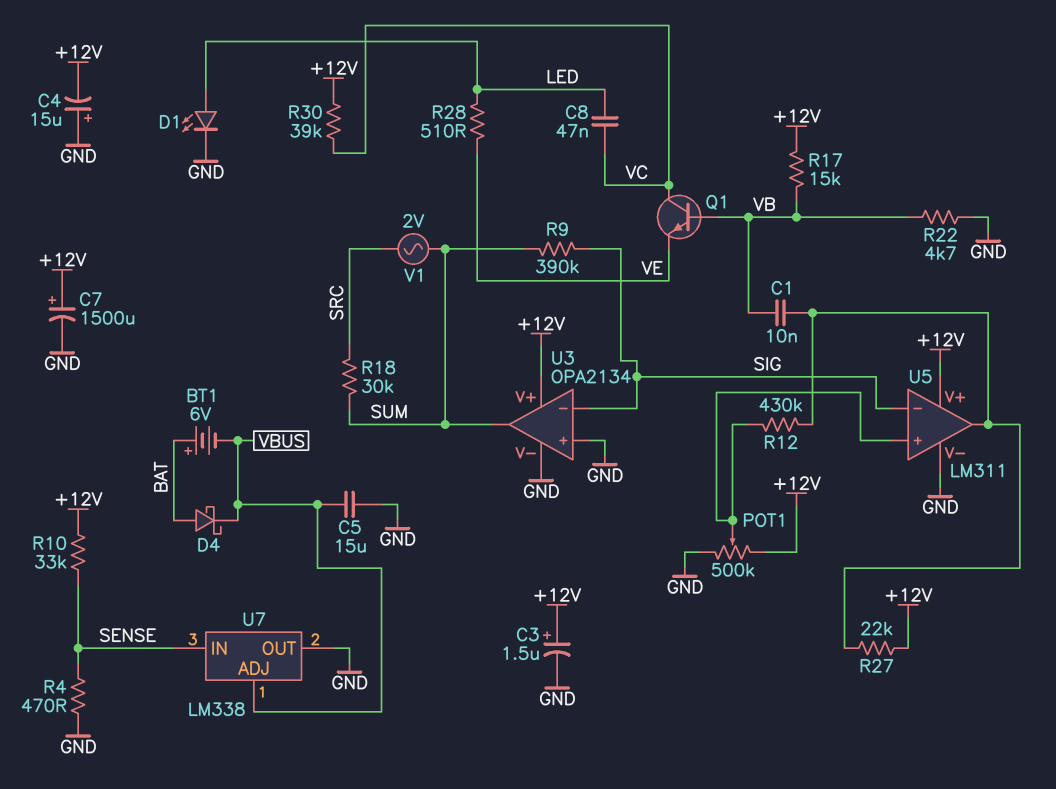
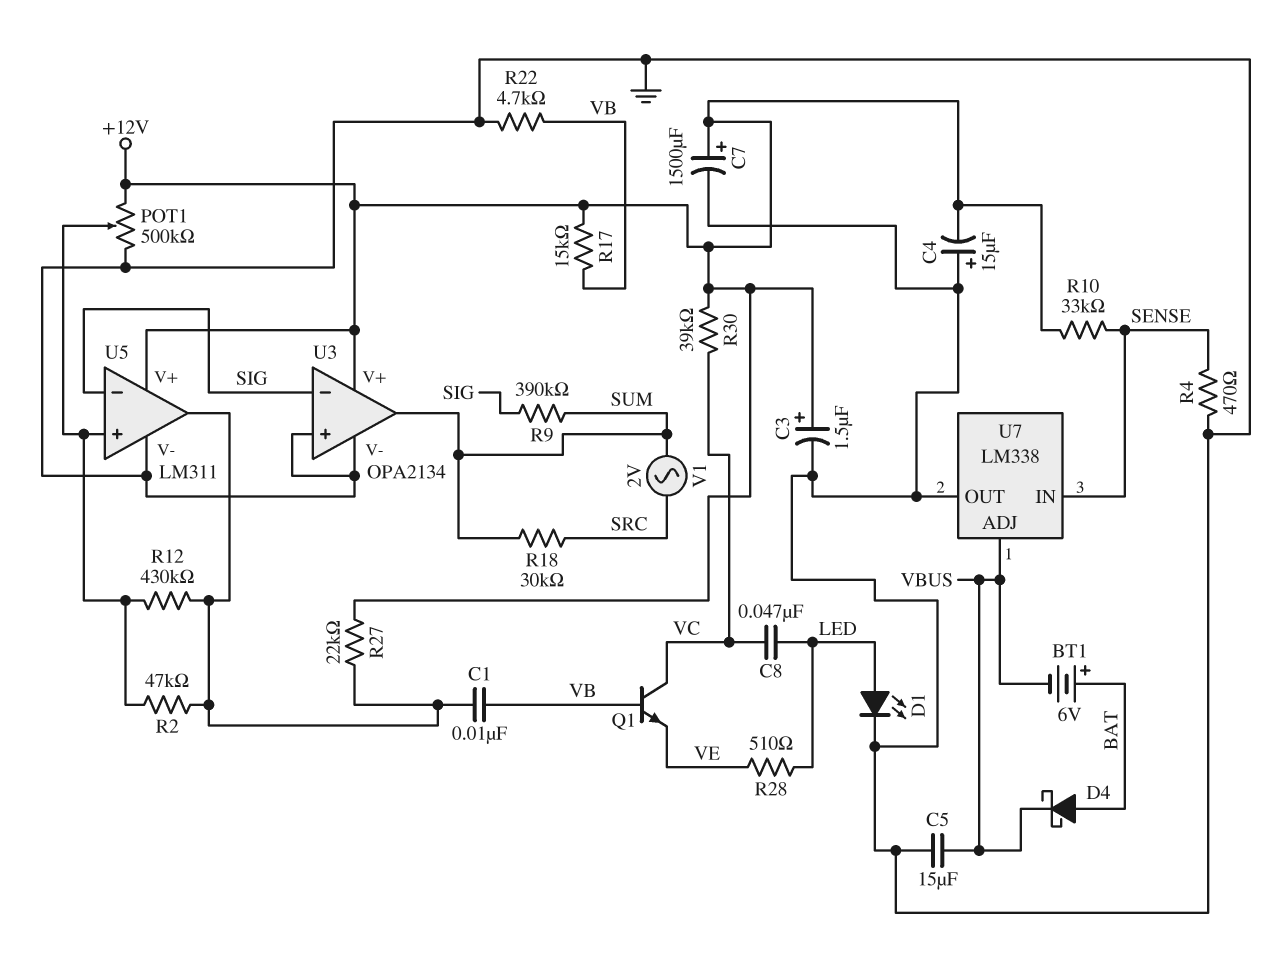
R2: none -> 47k (U5/in+, U5/out)

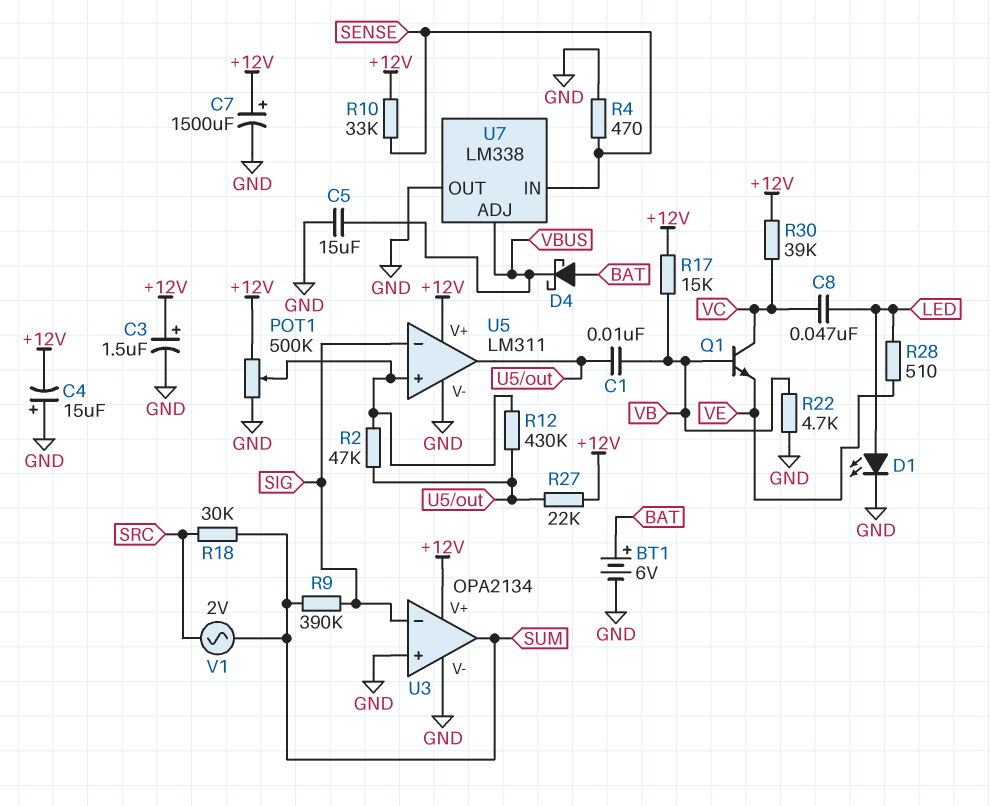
BT1: 6V (plus BAT, minus VBUS) -> 6V (plus BAT, minus GND)

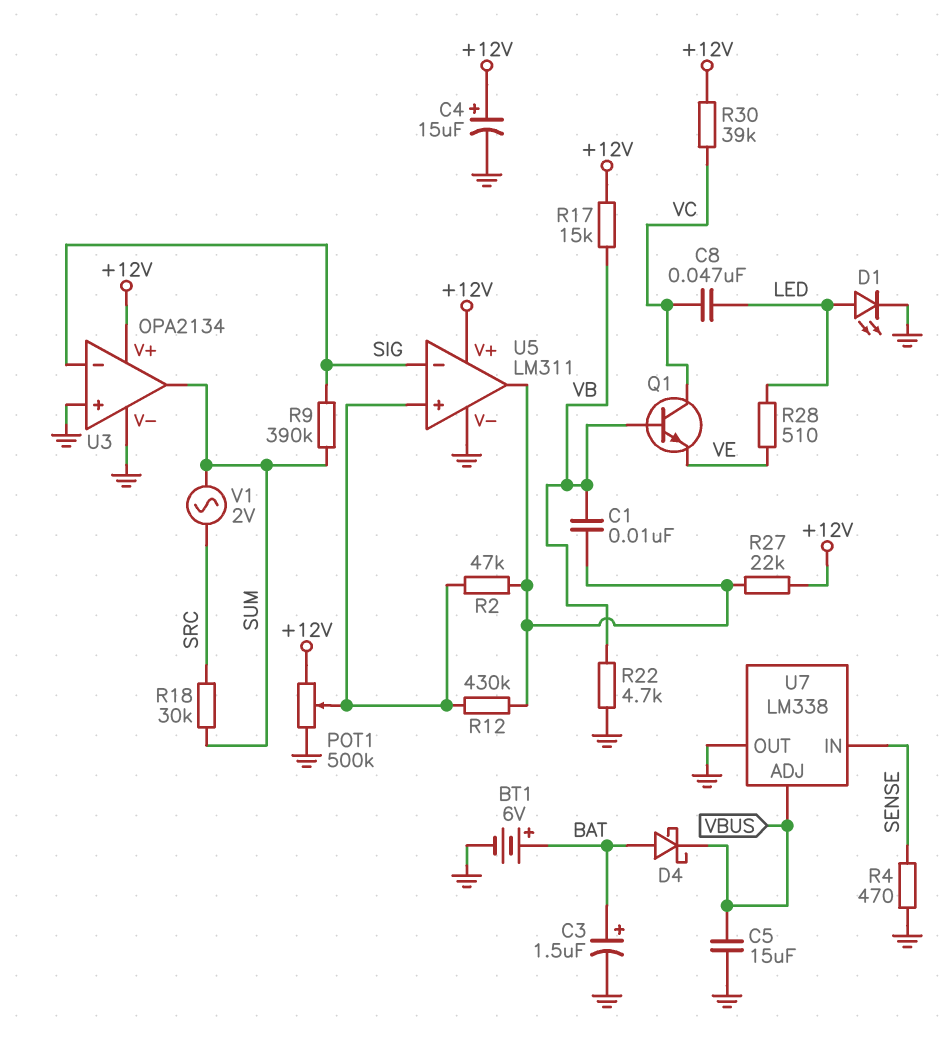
C3: 1.5uF (plus +12V, minus GND) -> 1.5uF (plus BAT, minus GND)
C4: 15uF (plus GND, minus +12V) -> 15uF (plus +12V, minus GND)
C7: 1500uF (plus +12V, minus GND) -> none
R10: 33k (+12V, SENSE) -> none

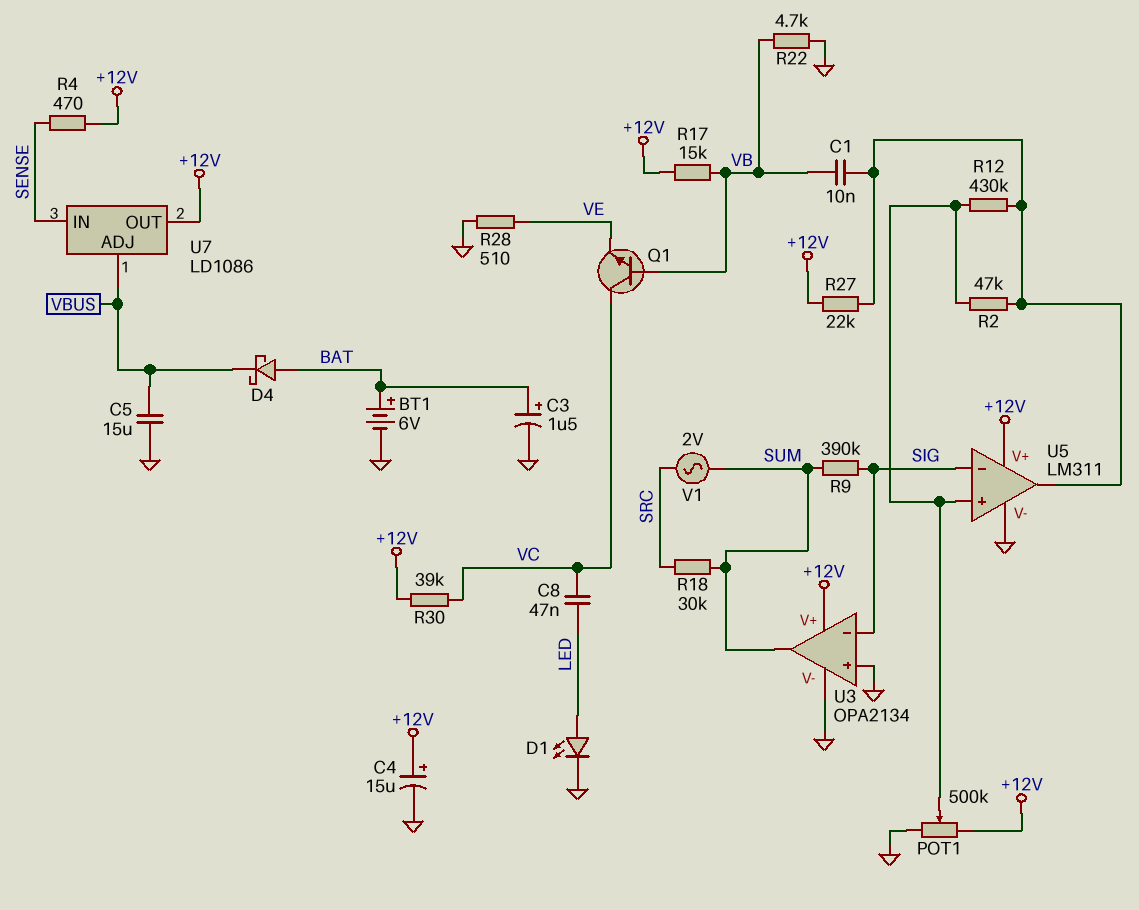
R4: 470 (GND, SENSE) -> 470 (+12V, SENSE)
R28: 510 (LED, VE) -> 510 (GND, VE)
U7: LM338 -> LD1086
U7 pin OUT: GND -> +12V

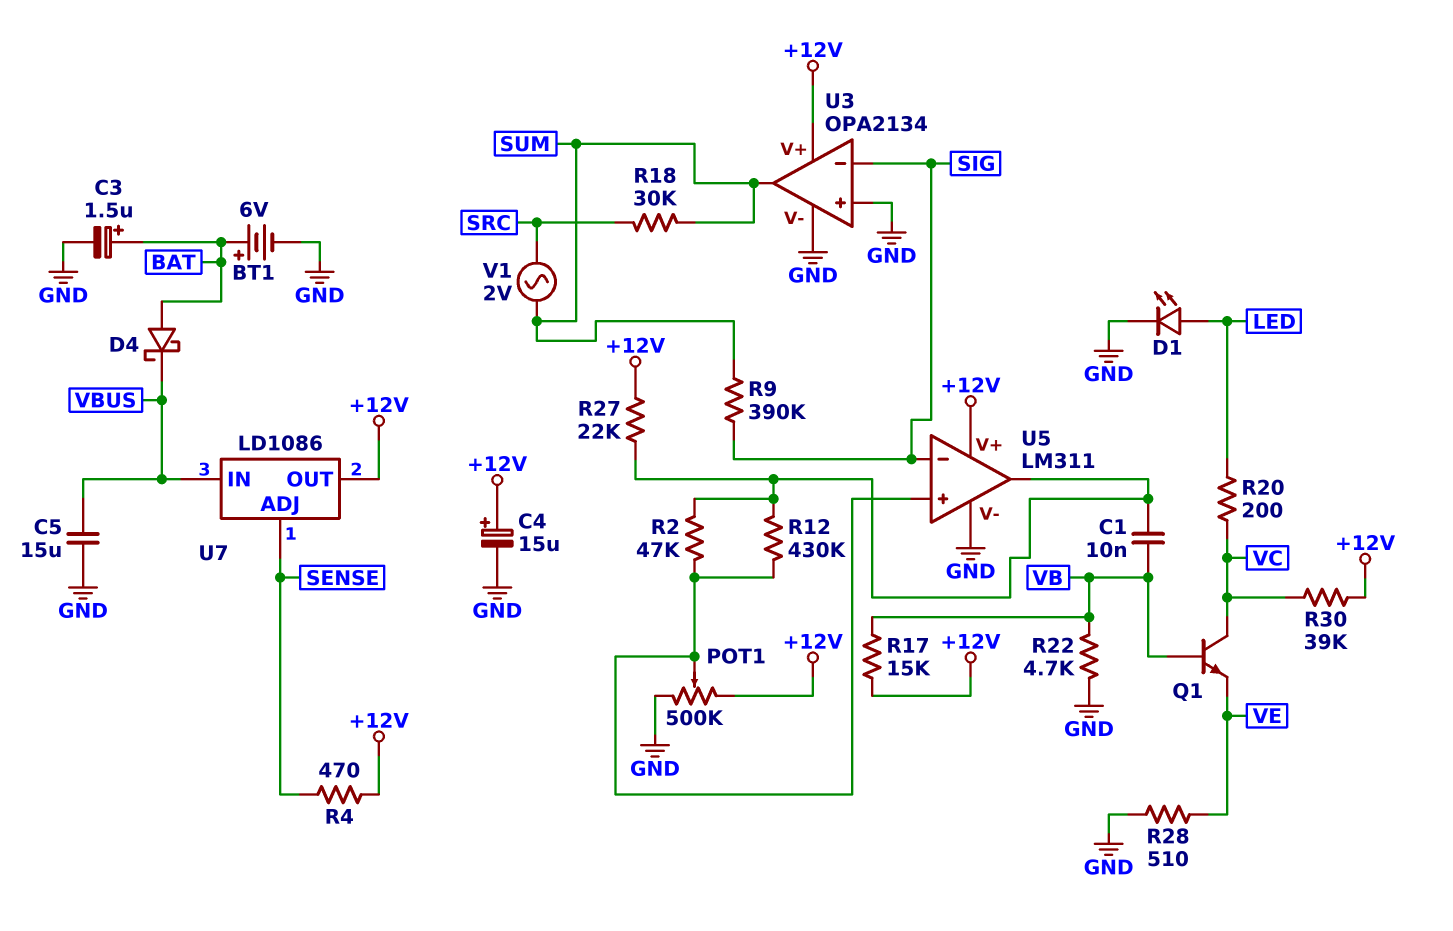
C8: 47nF (LED, VC) -> none
R20: none -> 200 (LED, VC)
U7 pin ADJ: VBUS -> SENSE
U7 pin IN: SENSE -> VBUS

